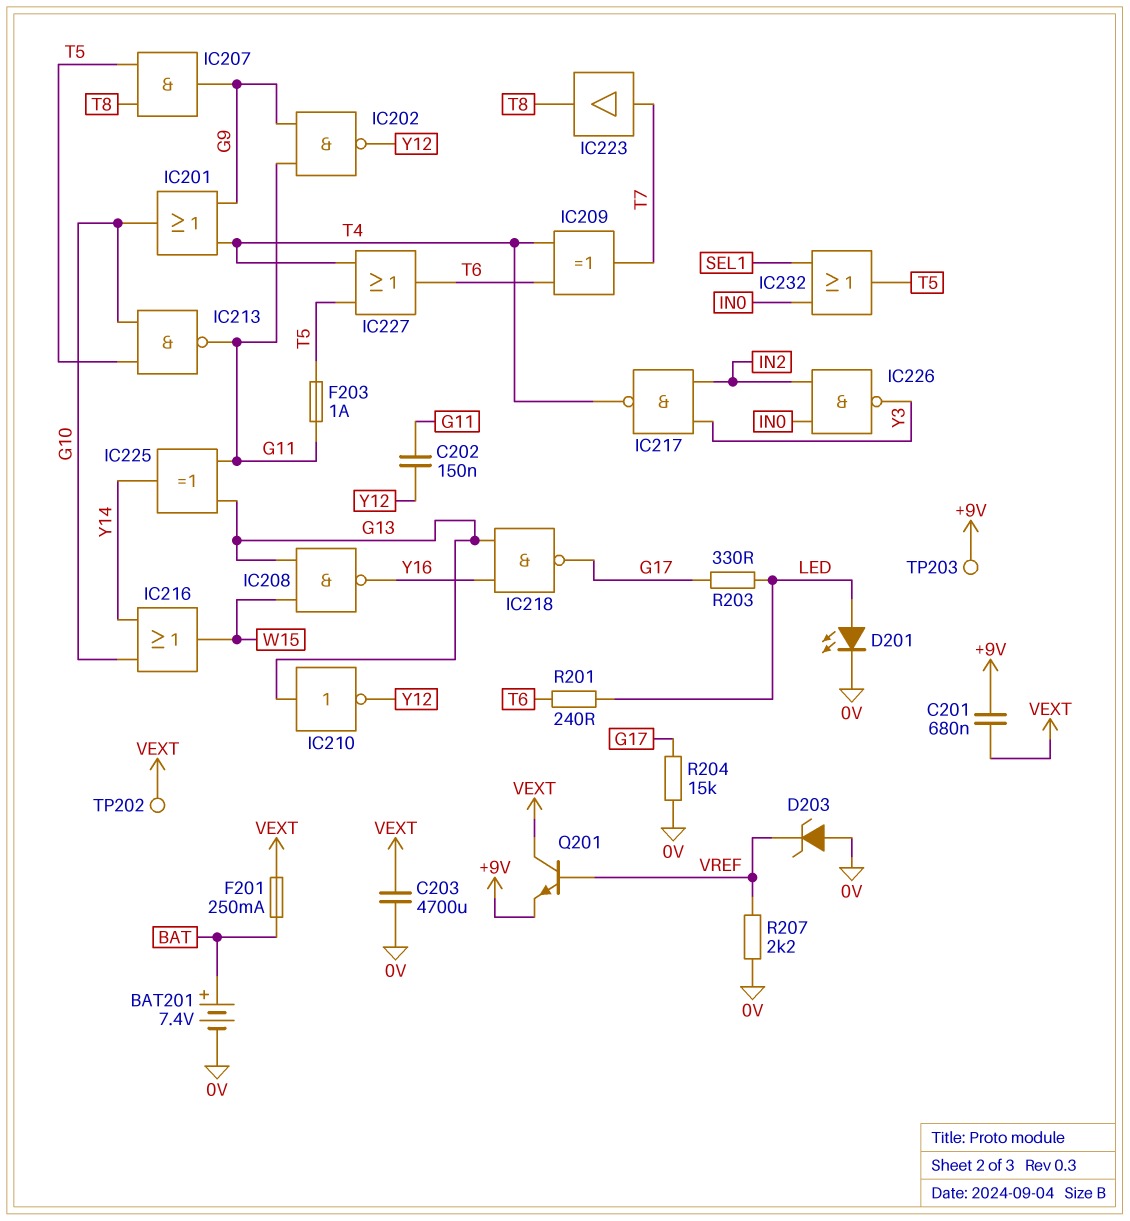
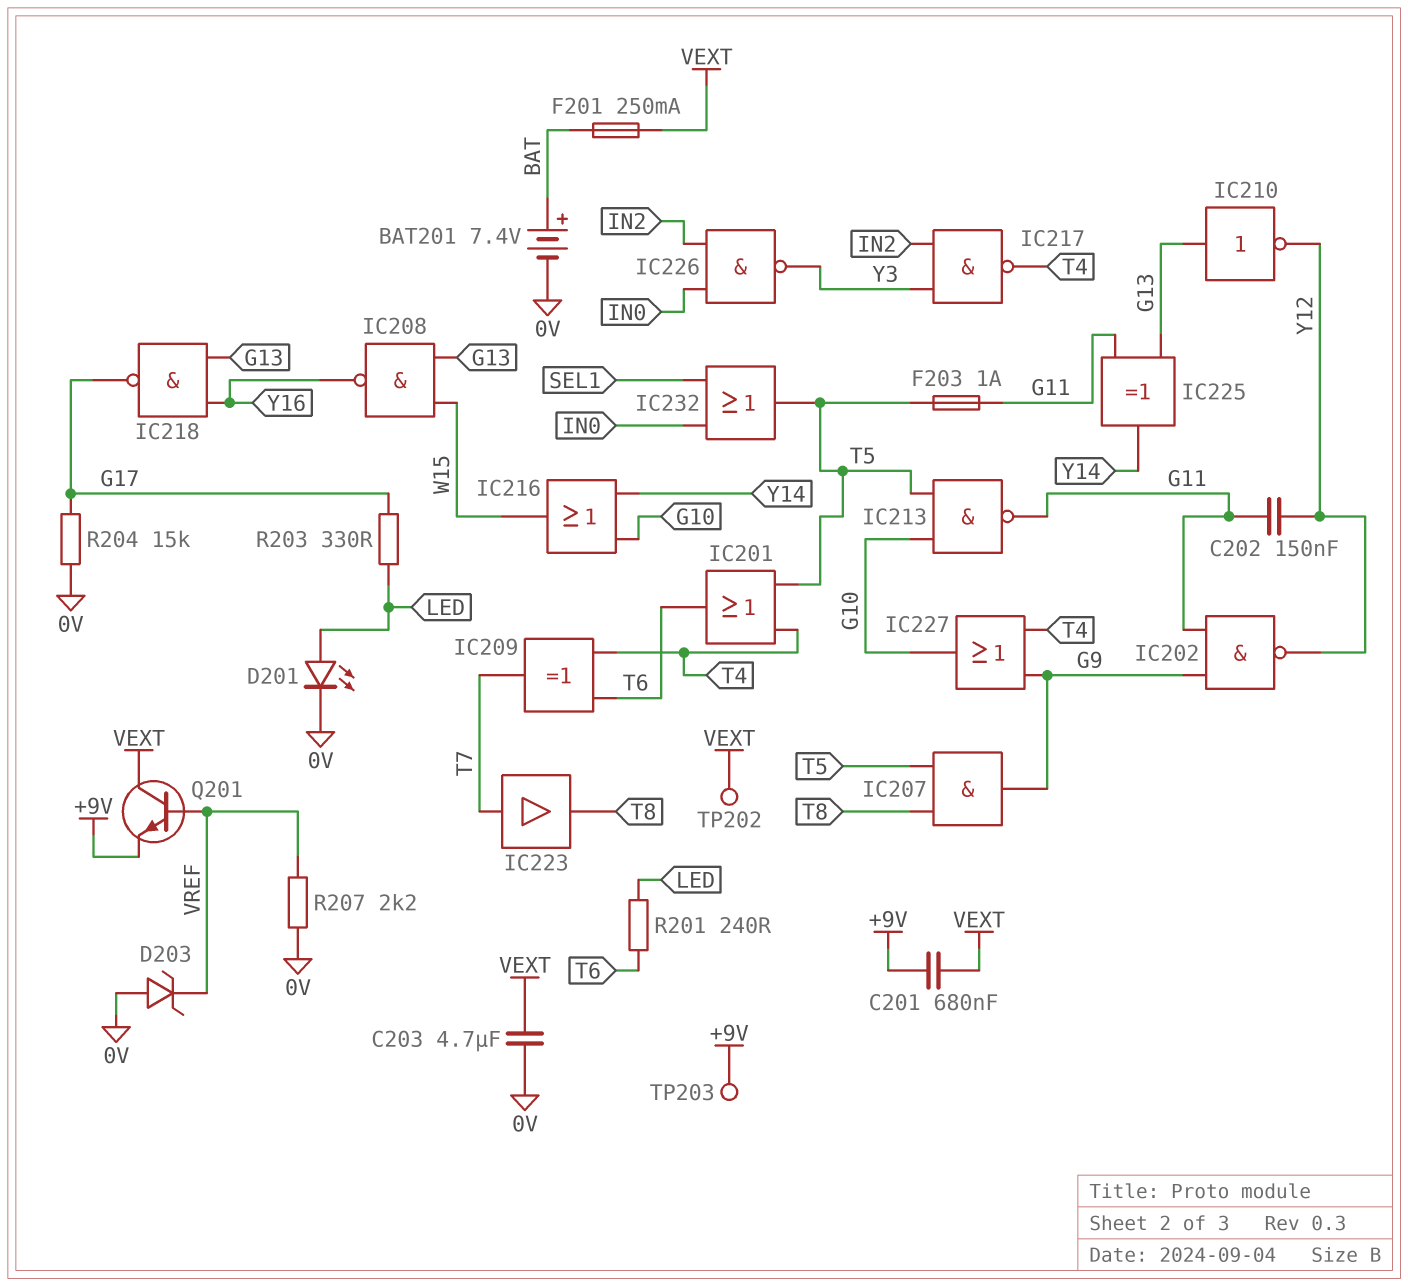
C203: 4700uF (0V, VEXT) -> 4.7uF (0V, VEXT)
IC201: OR (in G9, in T4, out G10) -> OR (in T4, in T5, out T6)
IC227: OR (in T4, in T5, out T6) -> OR (in G9, in T4, out G10)

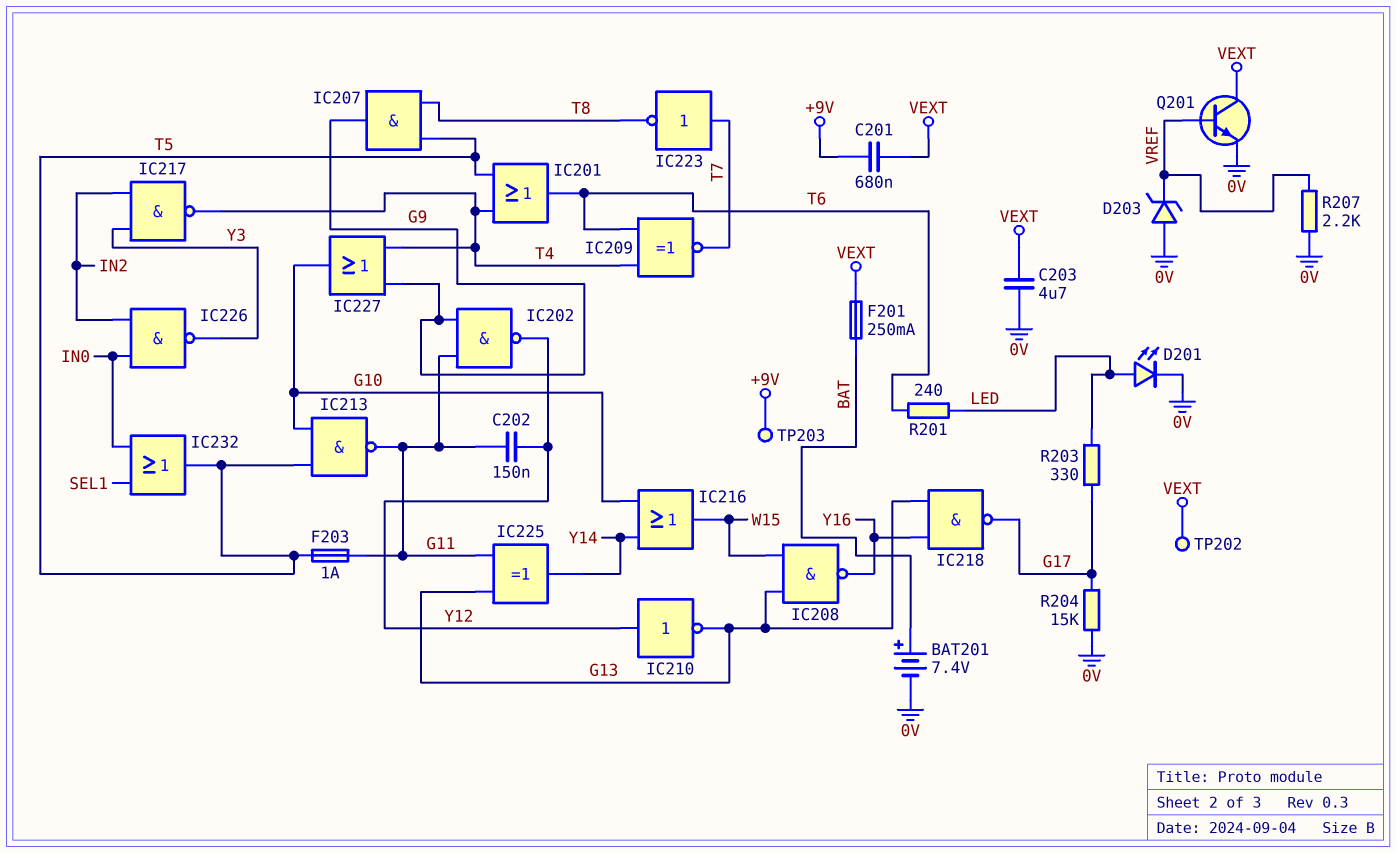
IC209: XOR (in T4, in T6, out T7) -> XNOR (in T4, in T6, out T7)
IC210: NOT (in G13, out Y12) -> NOT (in Y12, out G13)
IC223: buffer (in T7, out T8) -> NOT (in T7, out T8)
Q201: NPN (B VREF, C VEXT, E +9V) -> NPN (B VREF, C VEXT, E 0V)

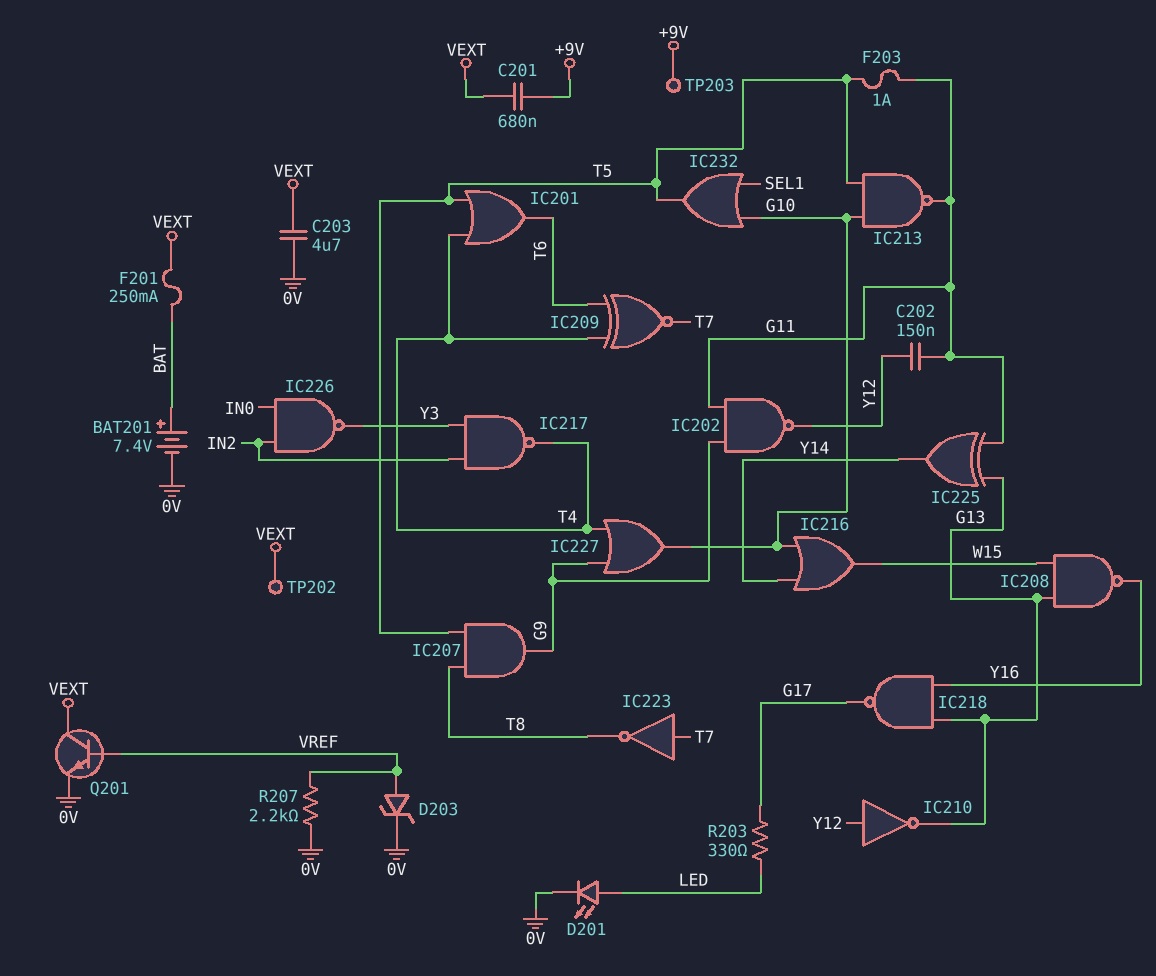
D203: zener (A 0V, K VREF) -> zener (A VREF, K 0V)
IC232: OR (in IN0, in SEL1, out T5) -> OR (in G10, in SEL1, out T5)
R201: 240 (LED, T6) -> none
R204: 15k (0V, G17) -> none

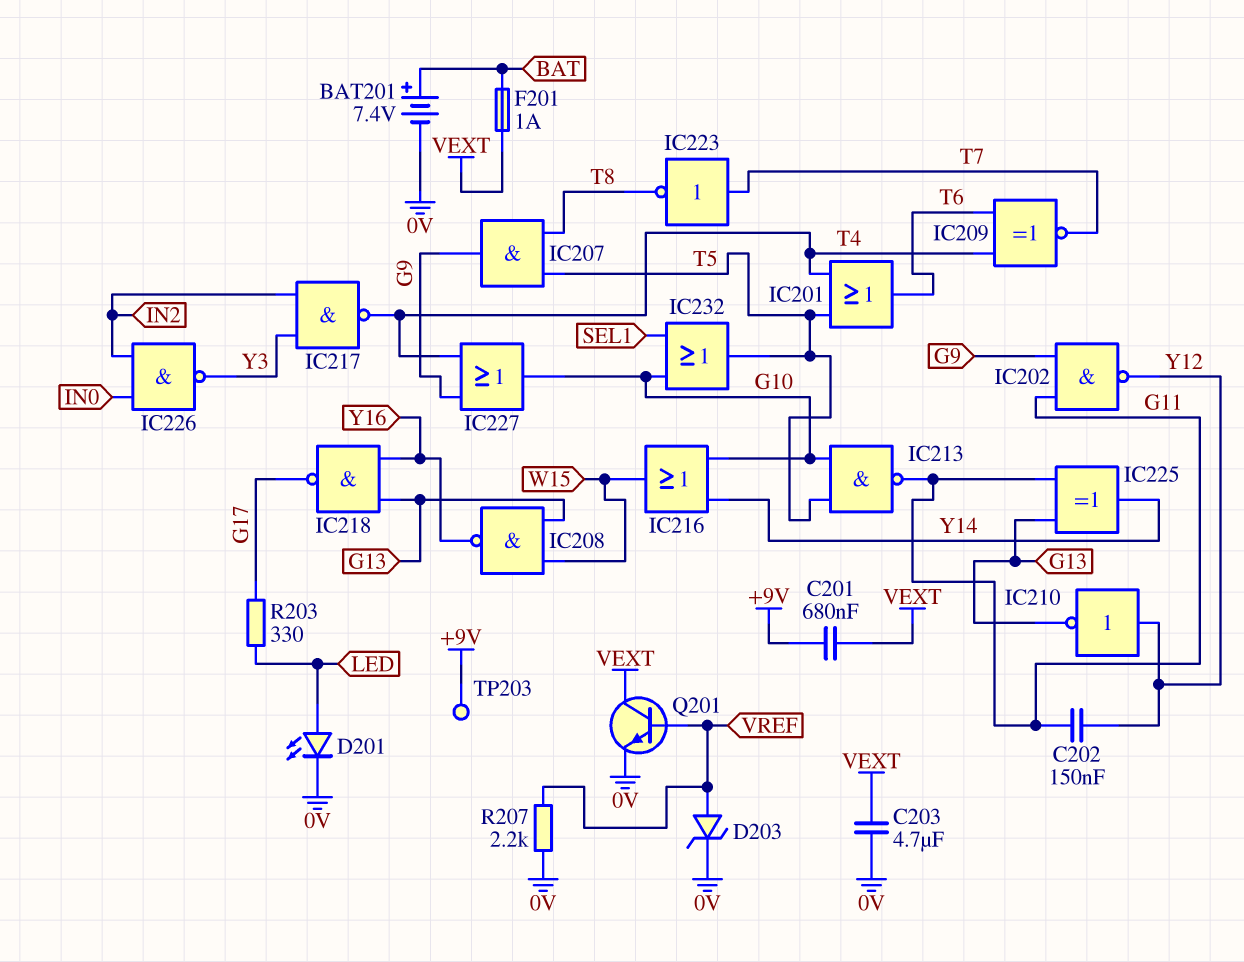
F201: 250mA (BAT, VEXT) -> 1A (BAT, VEXT)
F203: 1A (G11, T5) -> none
TP202: test point (VEXT) -> none

